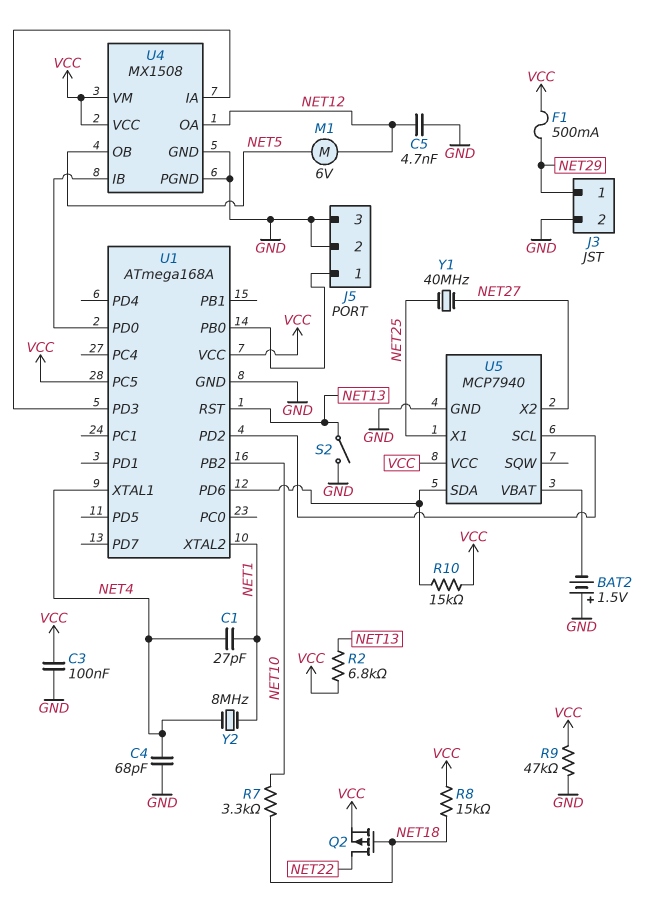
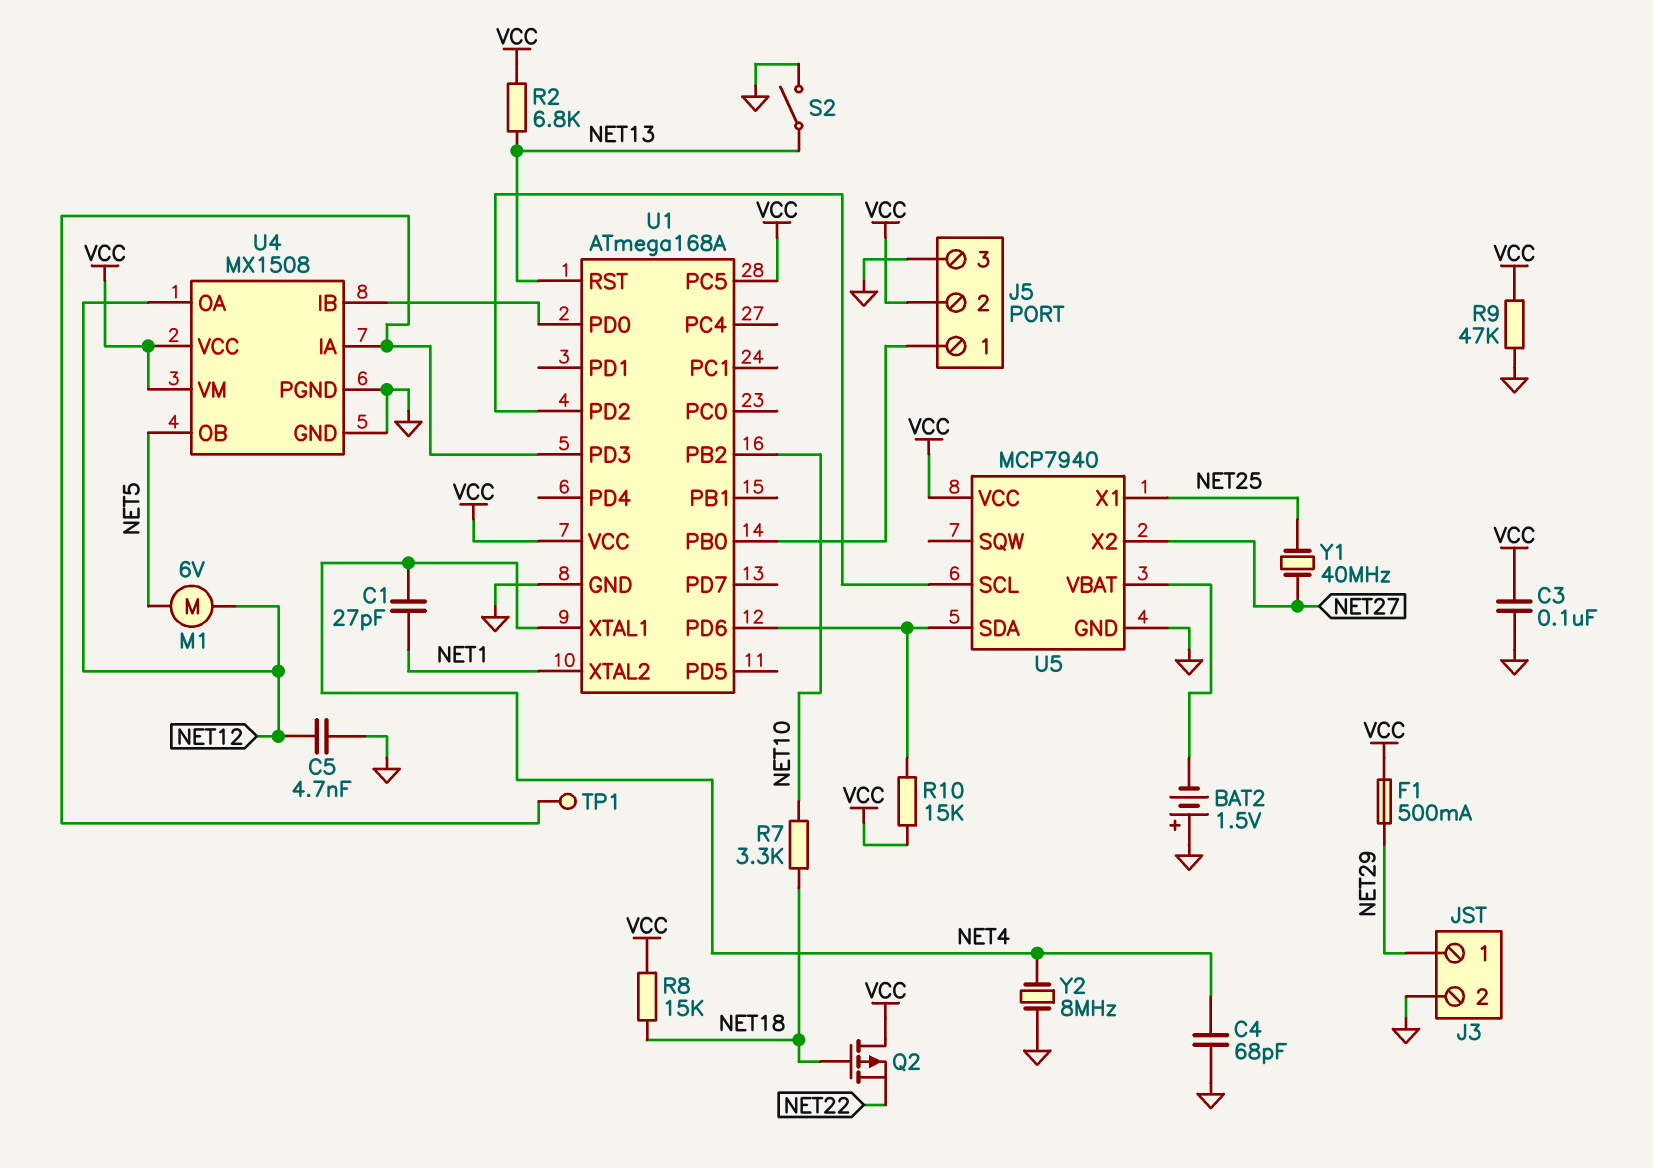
J5 pin 2: GND -> VCC
Q2: PMOS (G NET18, D NET22, S VCC) -> PMOS (G NET18, D VCC, S NET22)
TP1: none -> test point (U1/PD3)
Y2: 8MHz (NET1, NET4) -> 8MHz (GND, NET4)

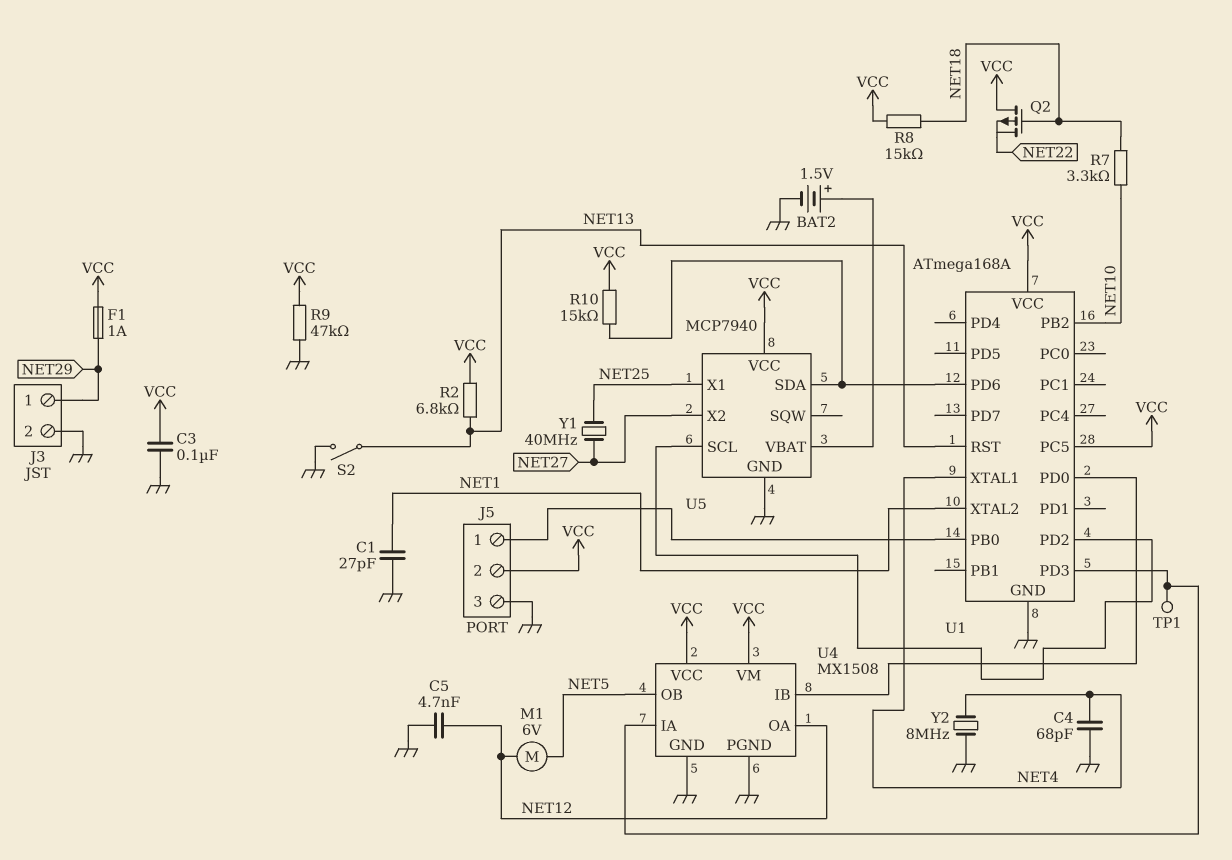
BAT2: 1.5V (plus GND, minus U5/VBAT) -> 1.5V (plus U5/VBAT, minus GND)
C1: 27pF (NET1, NET4) -> 27pF (GND, NET1)
F1: 500mA (NET29, VCC) -> 1A (NET29, VCC)

